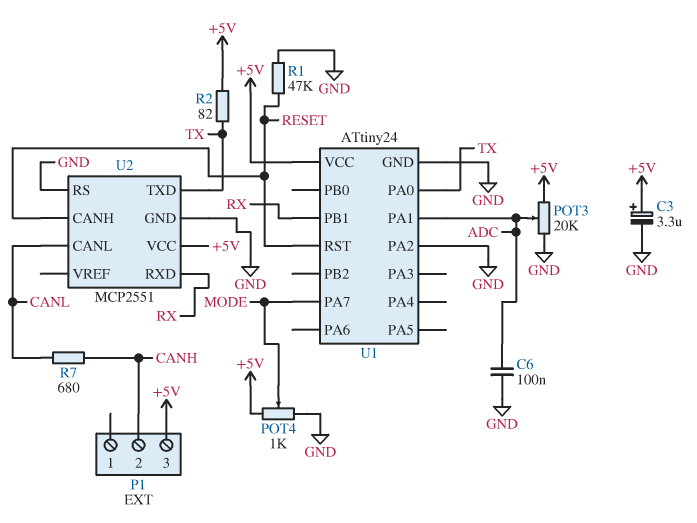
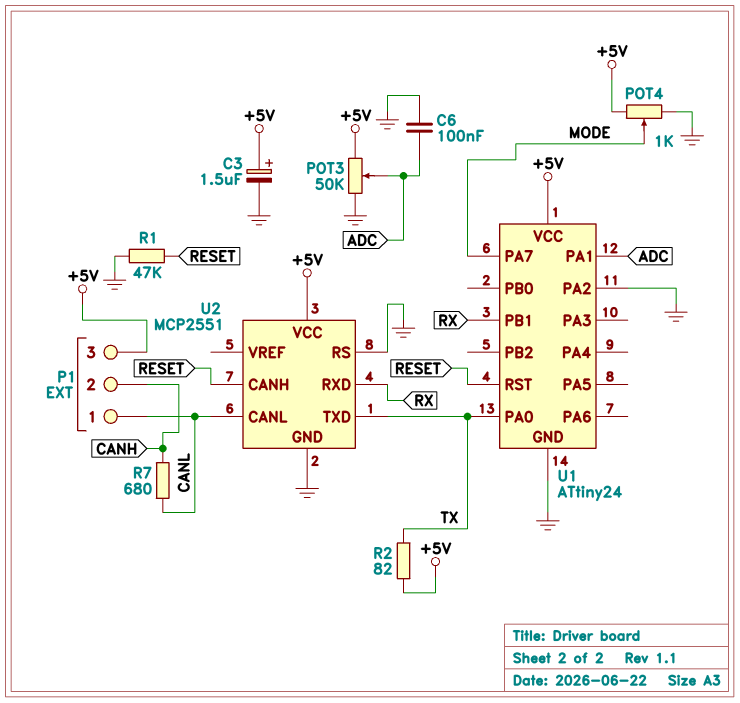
C3: 3.3uF (plus +5V, minus GND) -> 1.5uF (plus +5V, minus GND)
P1 pin 1: none -> CANL
POT3: 20k (+5V, GND, wiper ADC) -> 50k (+5V, GND, wiper ADC)

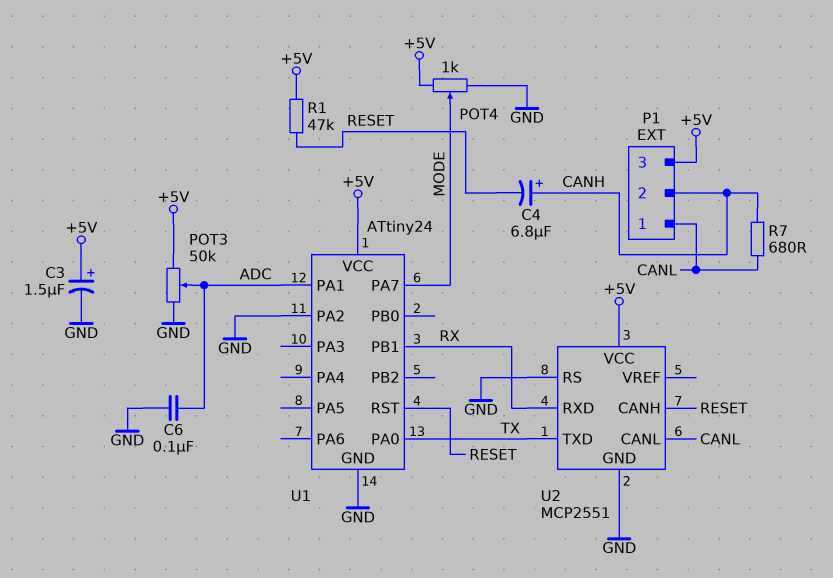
C4: none -> 6.8uF (plus CANH, minus RESET)
R1: 47k (GND, RESET) -> 47k (+5V, RESET)
R2: 82 (+5V, TX) -> none

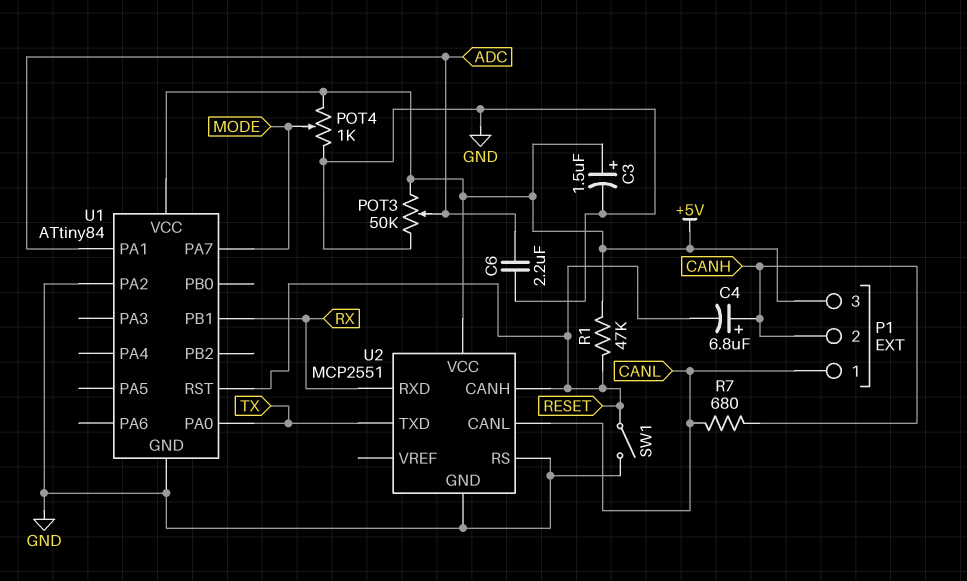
C6: 100nF (ADC, GND) -> 2.2uF (ADC, GND)
SW1: none -> switch (GND, RESET)
U1: ATtiny24 -> ATtiny84

